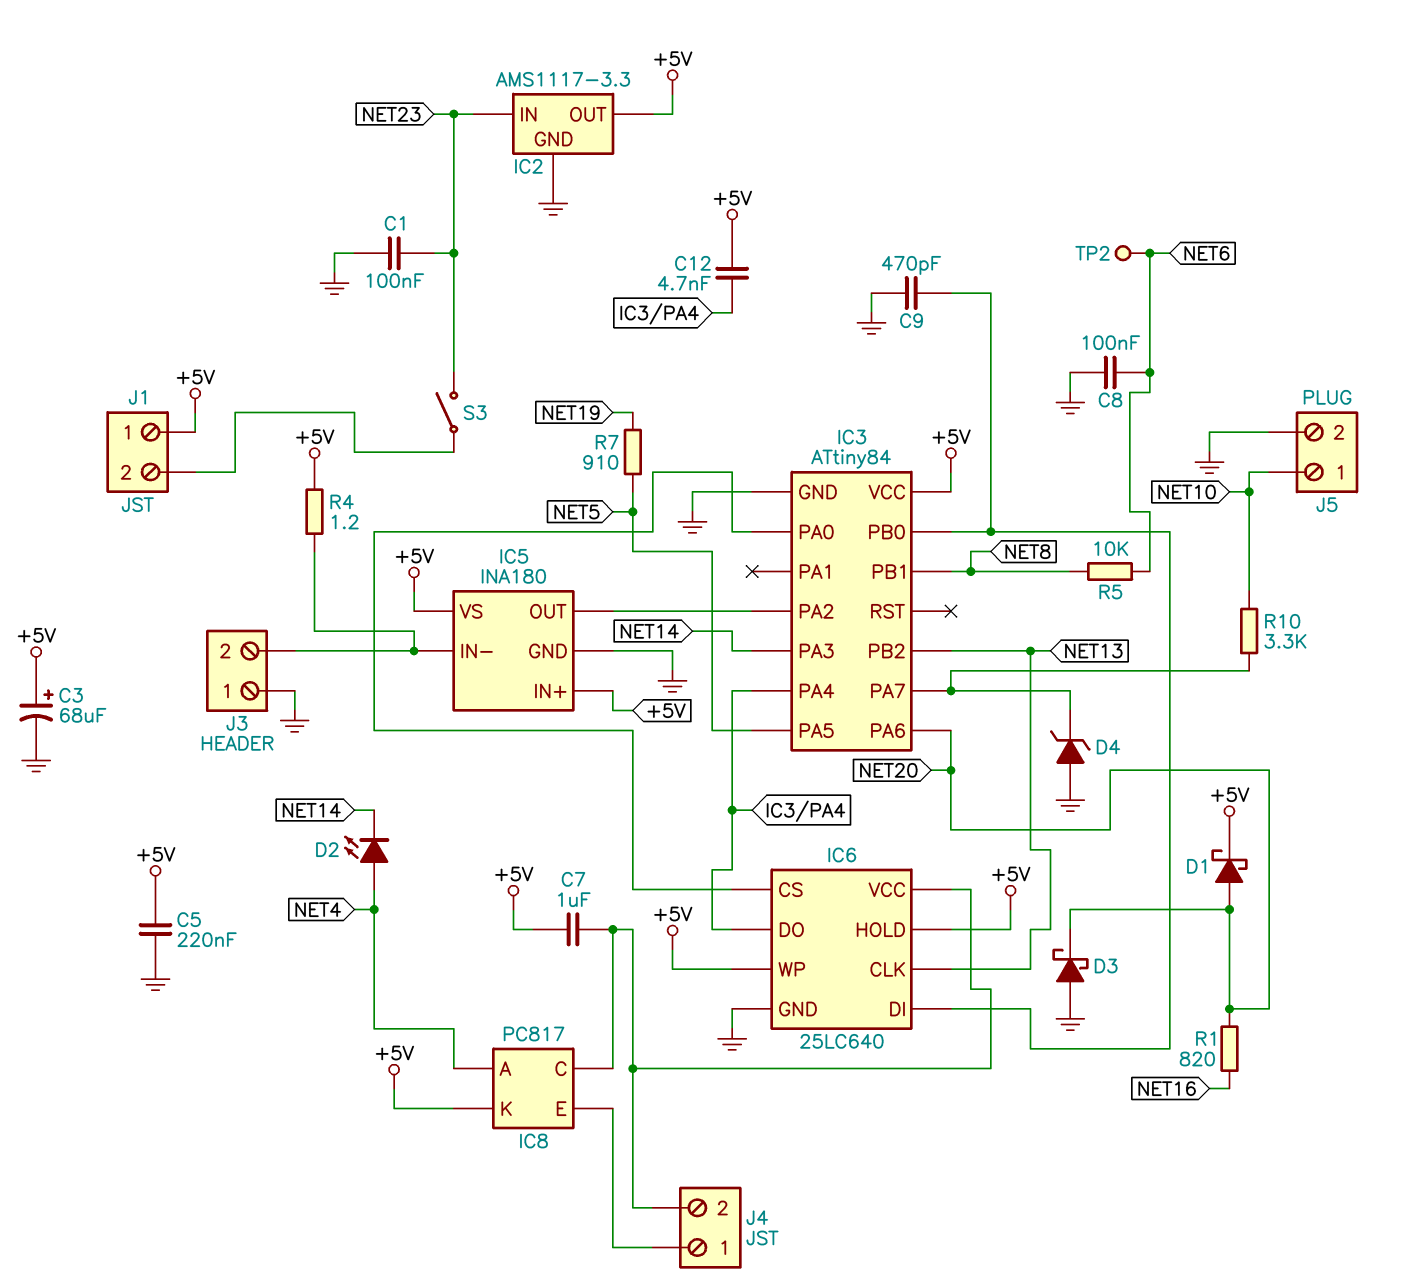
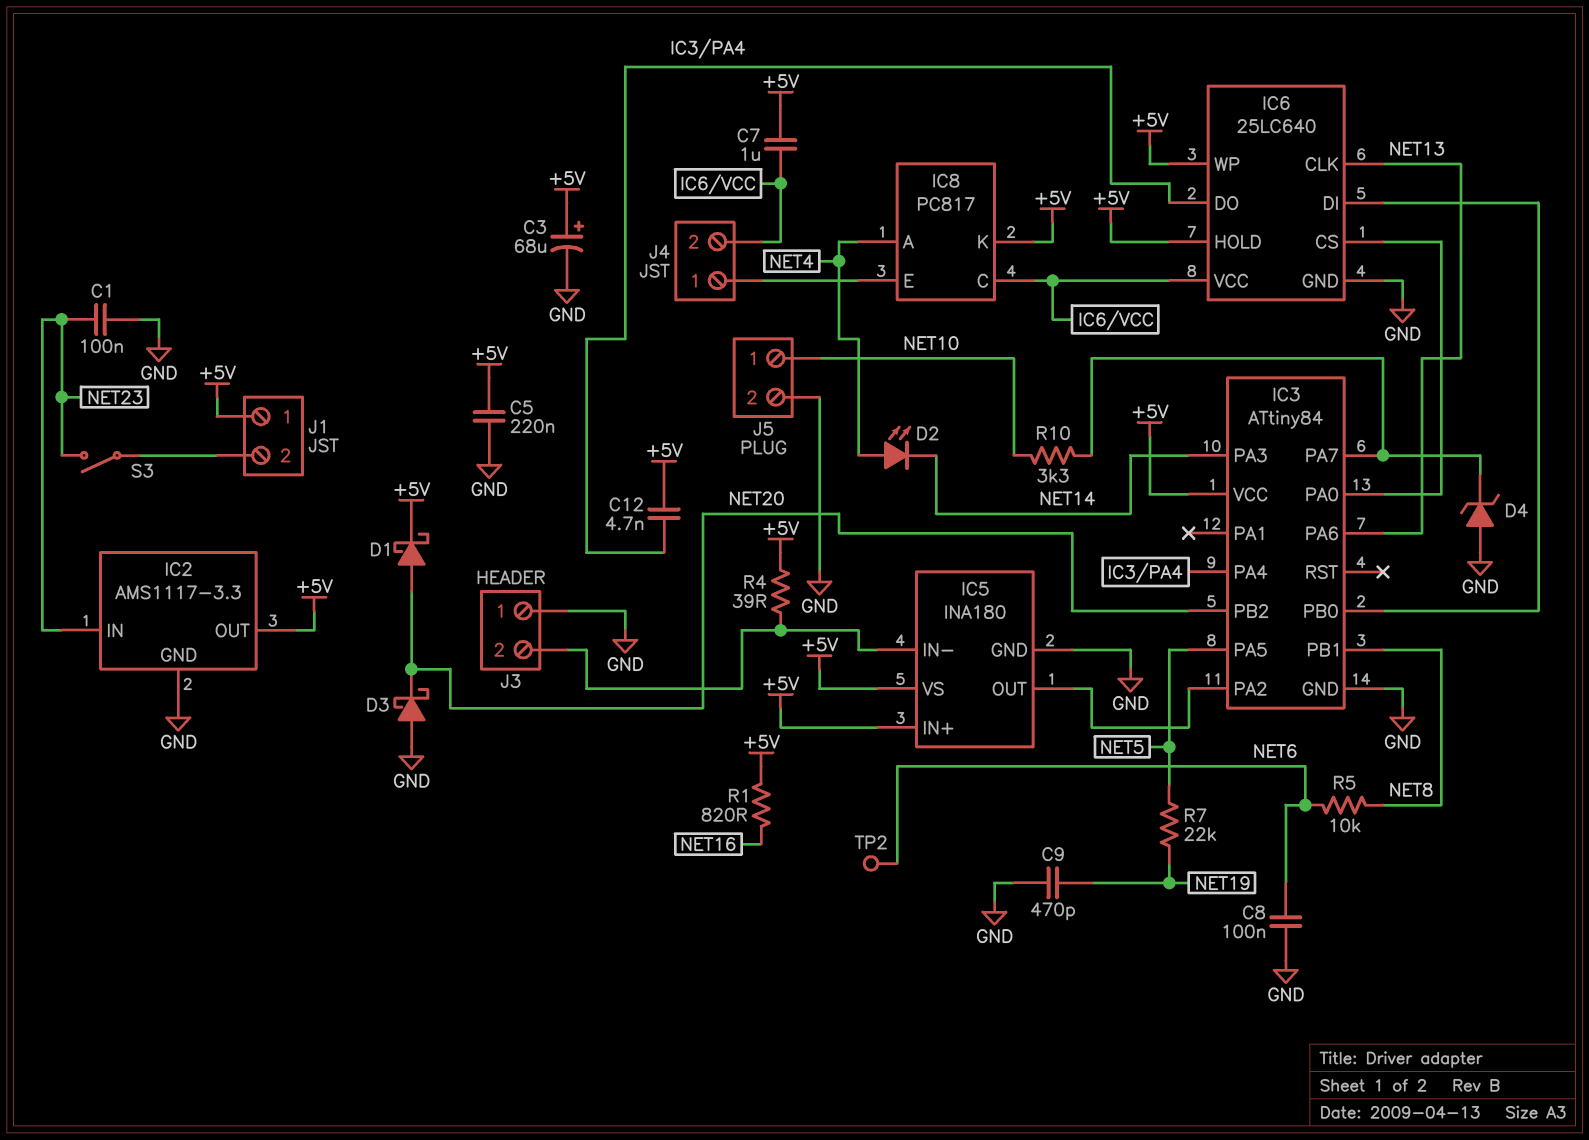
C9: 470pF (GND, IC3/PB0) -> 470pF (GND, NET19)
IC3 pin PA6: NET20 -> NET13
IC3 pin PB2: NET13 -> NET20
R1: 820 (NET16, NET20) -> 820 (+5V, NET16)
R4: 1.2 (+5V, IC5/IN-) -> 39 (+5V, IC5/IN-)
R7: 910 (NET5, NET19) -> 22k (NET5, NET19)

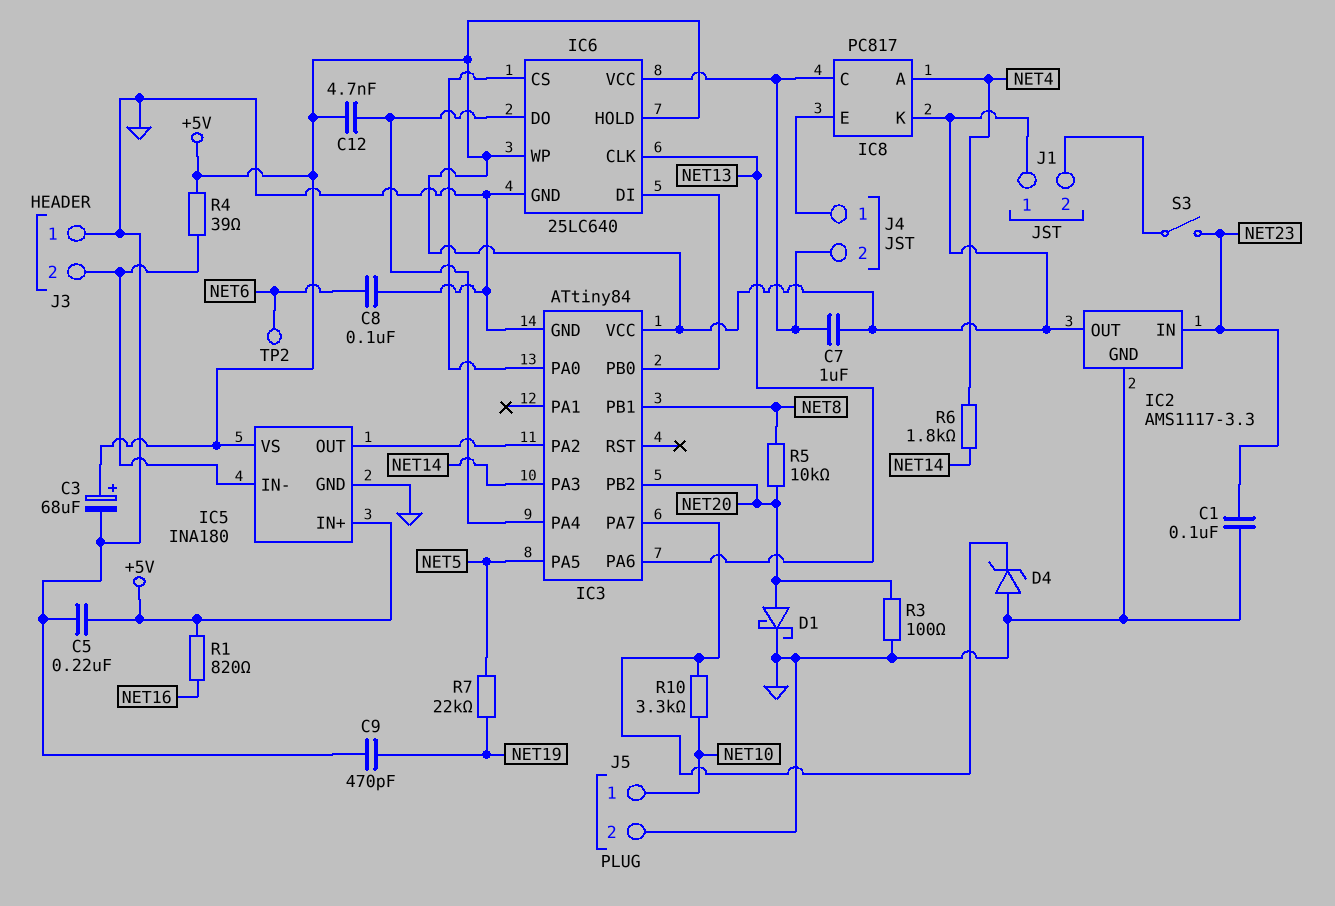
D1: schottky (A NET20, K +5V) -> schottky (A NET20, K GND)
D2: LED (A NET4, K NET14) -> none
D3: schottky (A GND, K NET20) -> none
R3: none -> 100 (GND, NET20)
R5: 10k (NET6, NET8) -> 10k (NET8, NET20)
R6: none -> 1.8k (NET4, NET14)

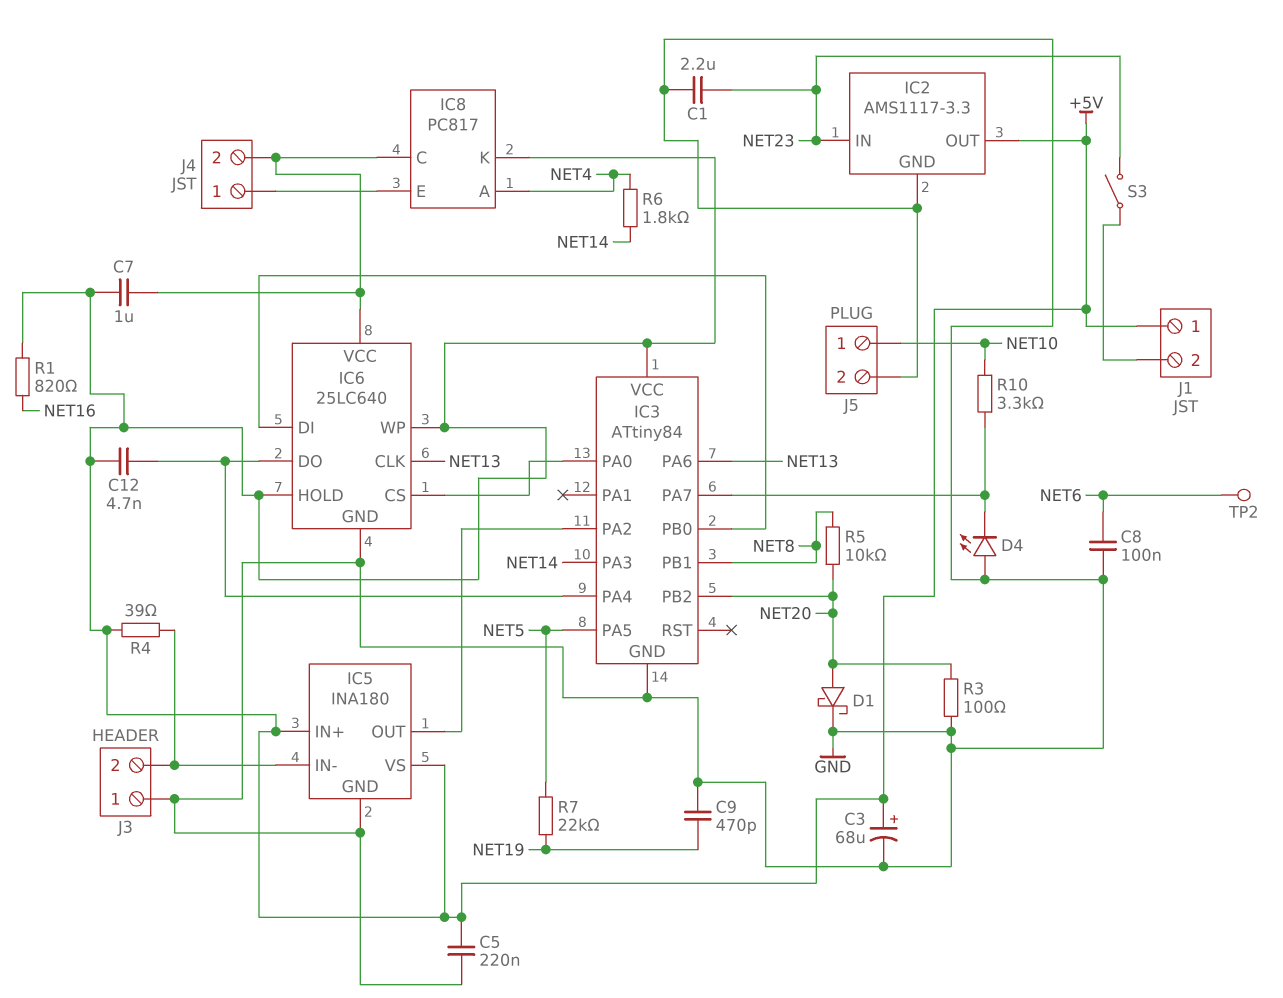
C1: 100nF (GND, NET23) -> 2.2uF (GND, NET23)
D4: zener (A GND, K IC3/PA7) -> LED (A GND, K IC3/PA7)

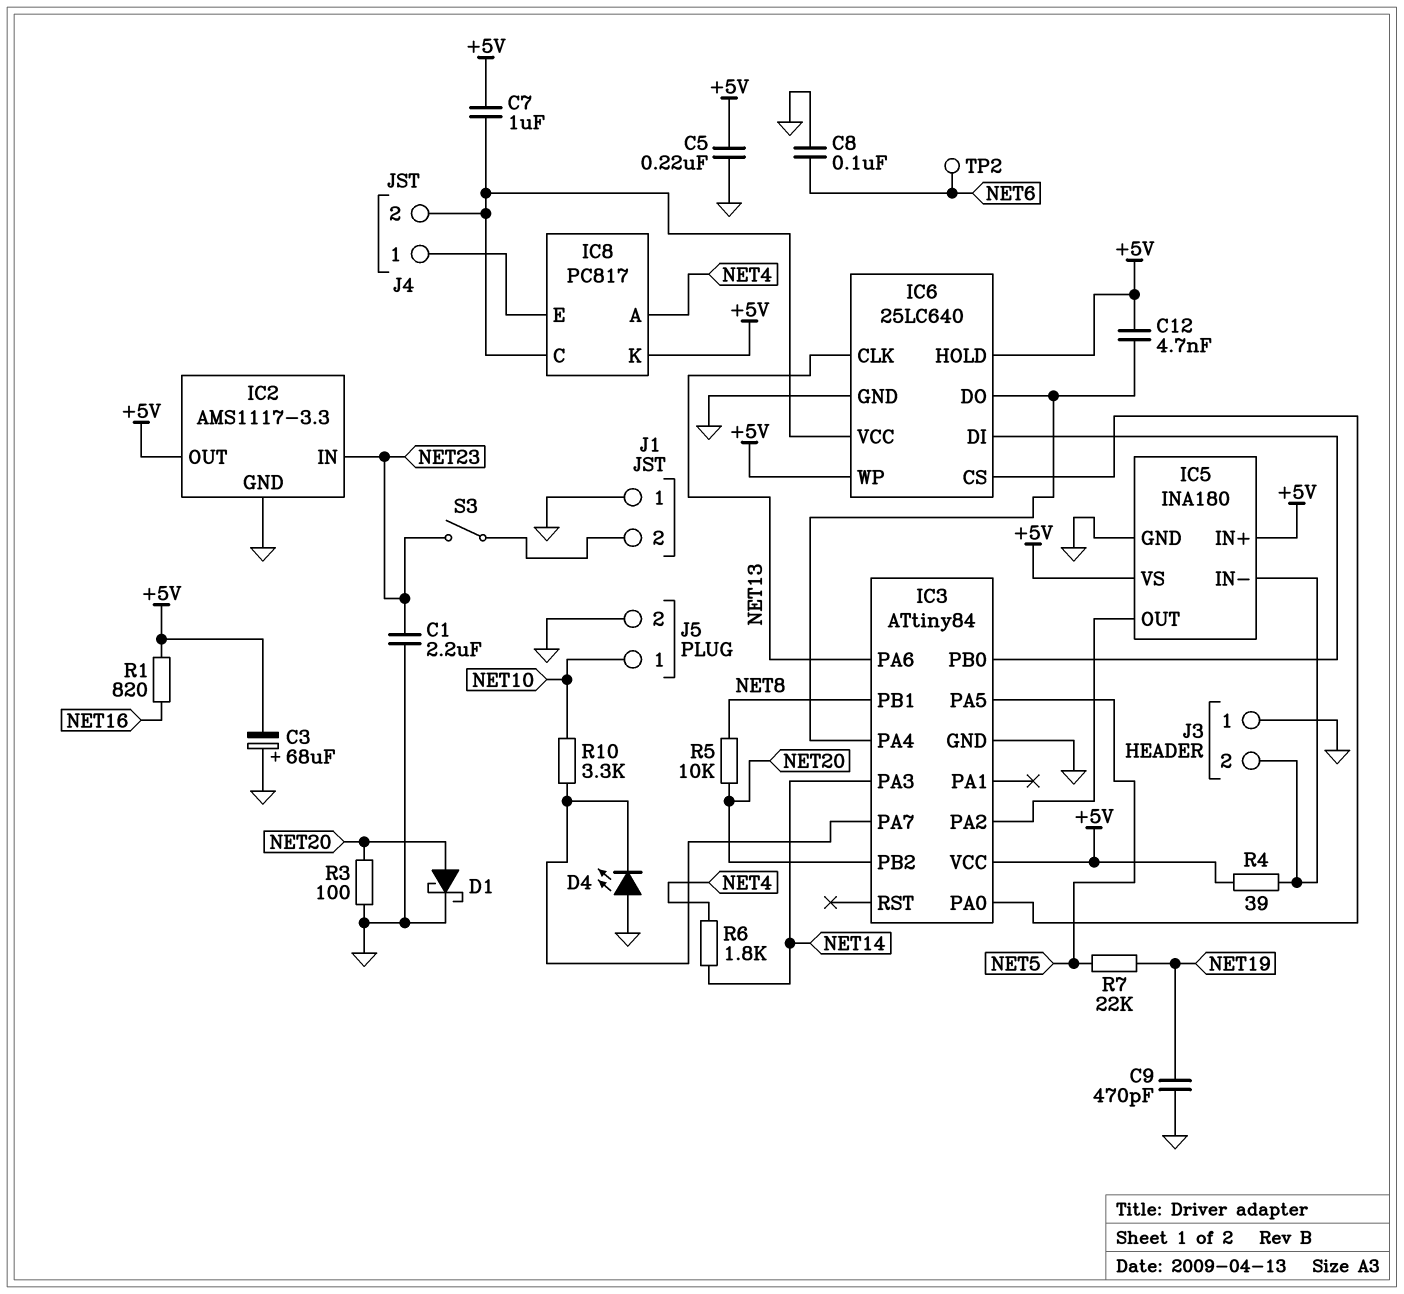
C3: 68uF (plus +5V, minus GND) -> 68uF (plus GND, minus +5V)
J1 pin 1: +5V -> GND

